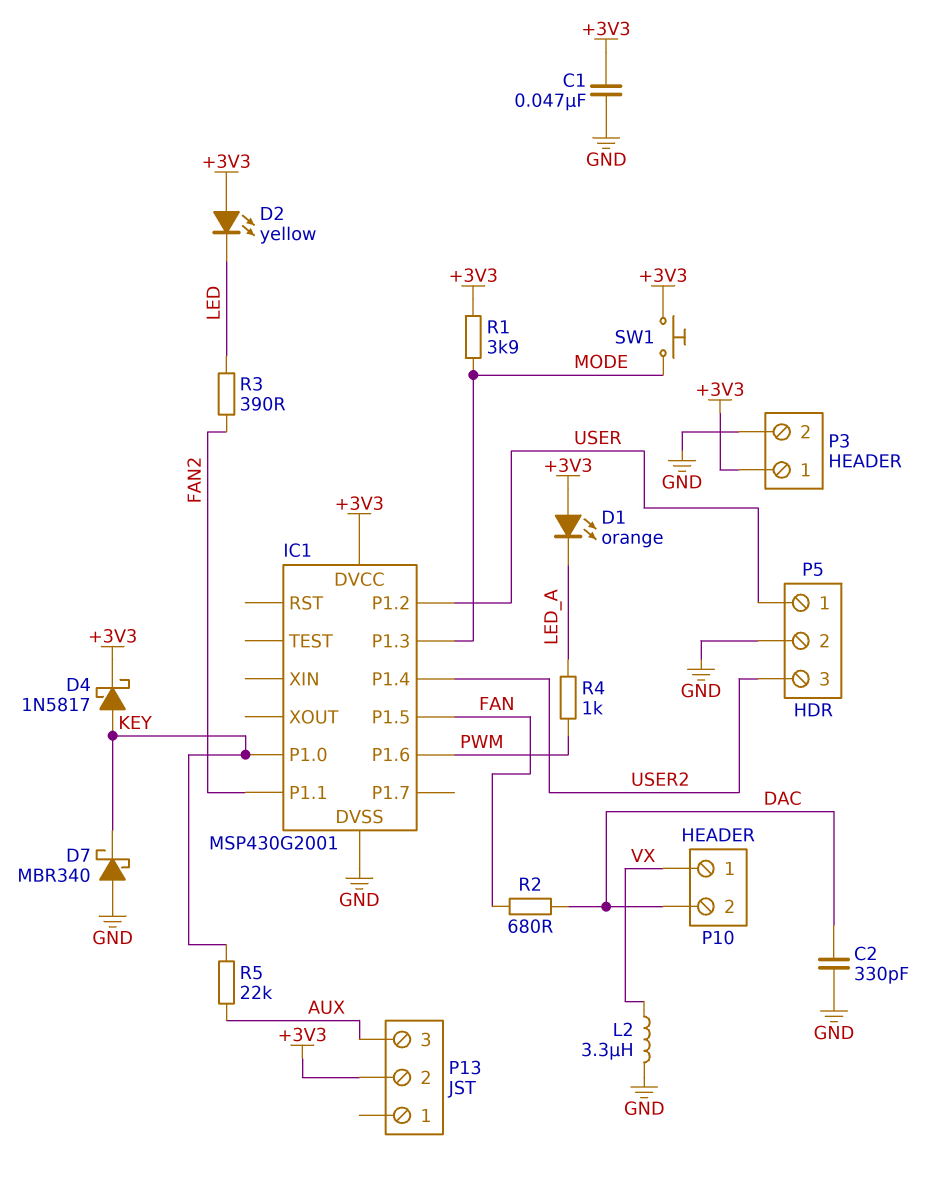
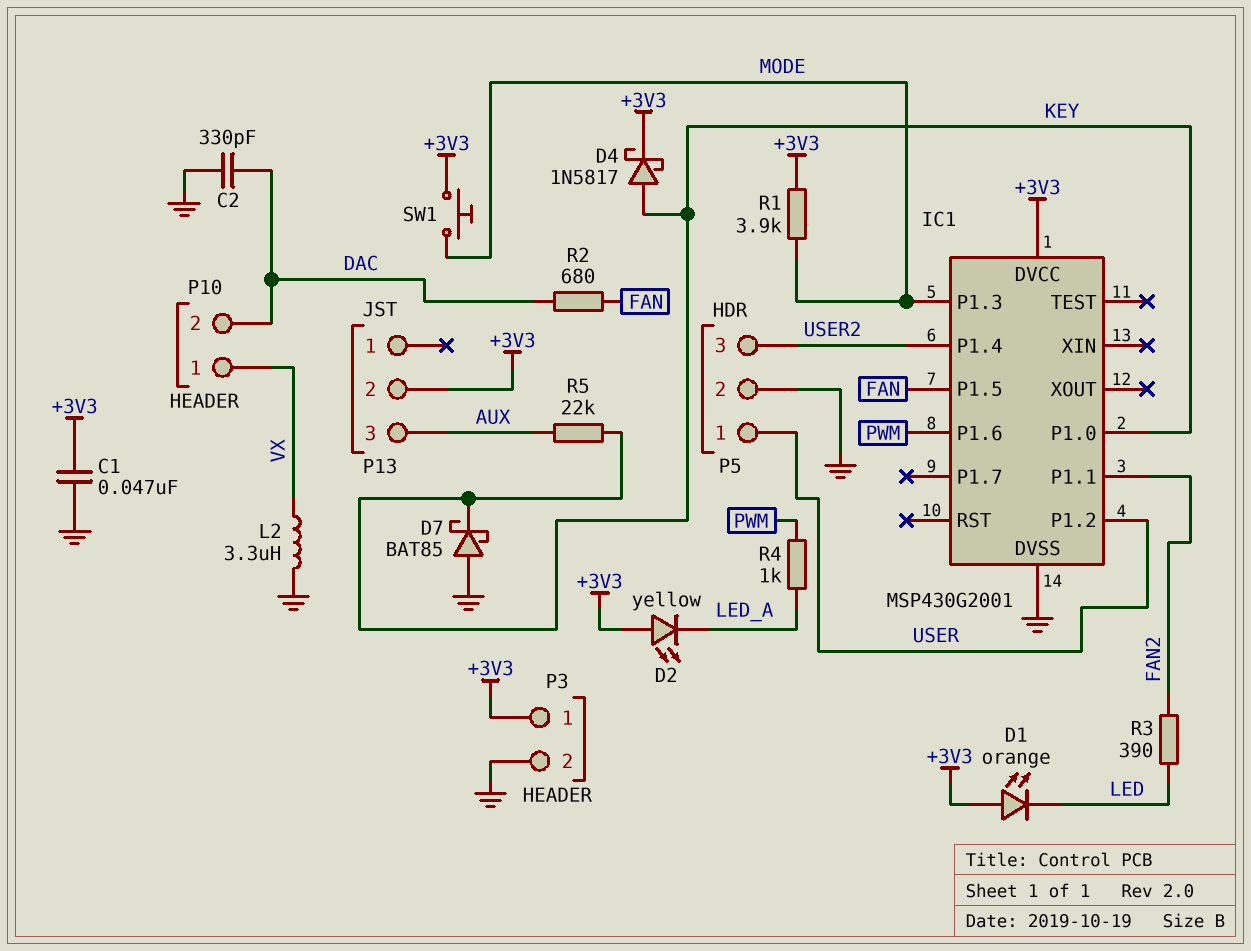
D1: LED orange (A +3V3, K LED_A) -> LED orange (A +3V3, K LED)
D2: LED yellow (A +3V3, K LED) -> LED yellow (A +3V3, K LED_A)
D7: schottky MBR340 (A GND, K KEY) -> schottky BAT85 (A GND, K KEY)

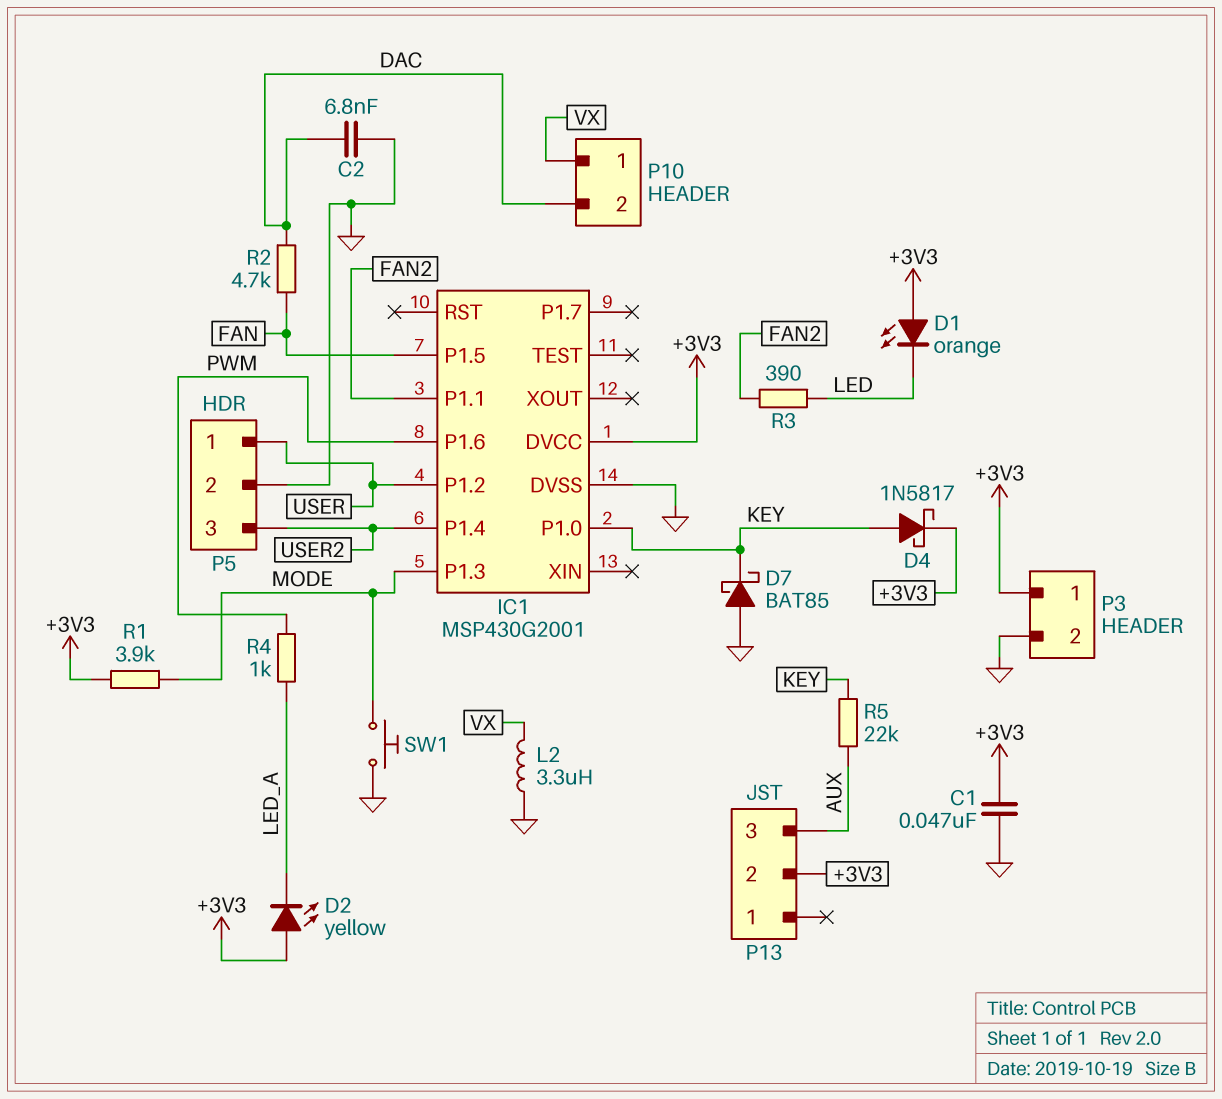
C2: 330pF (DAC, GND) -> 6.8nF (DAC, GND)
R2: 680 (DAC, FAN) -> 4.7k (DAC, FAN)
SW1: button (+3V3, MODE) -> button (GND, MODE)

